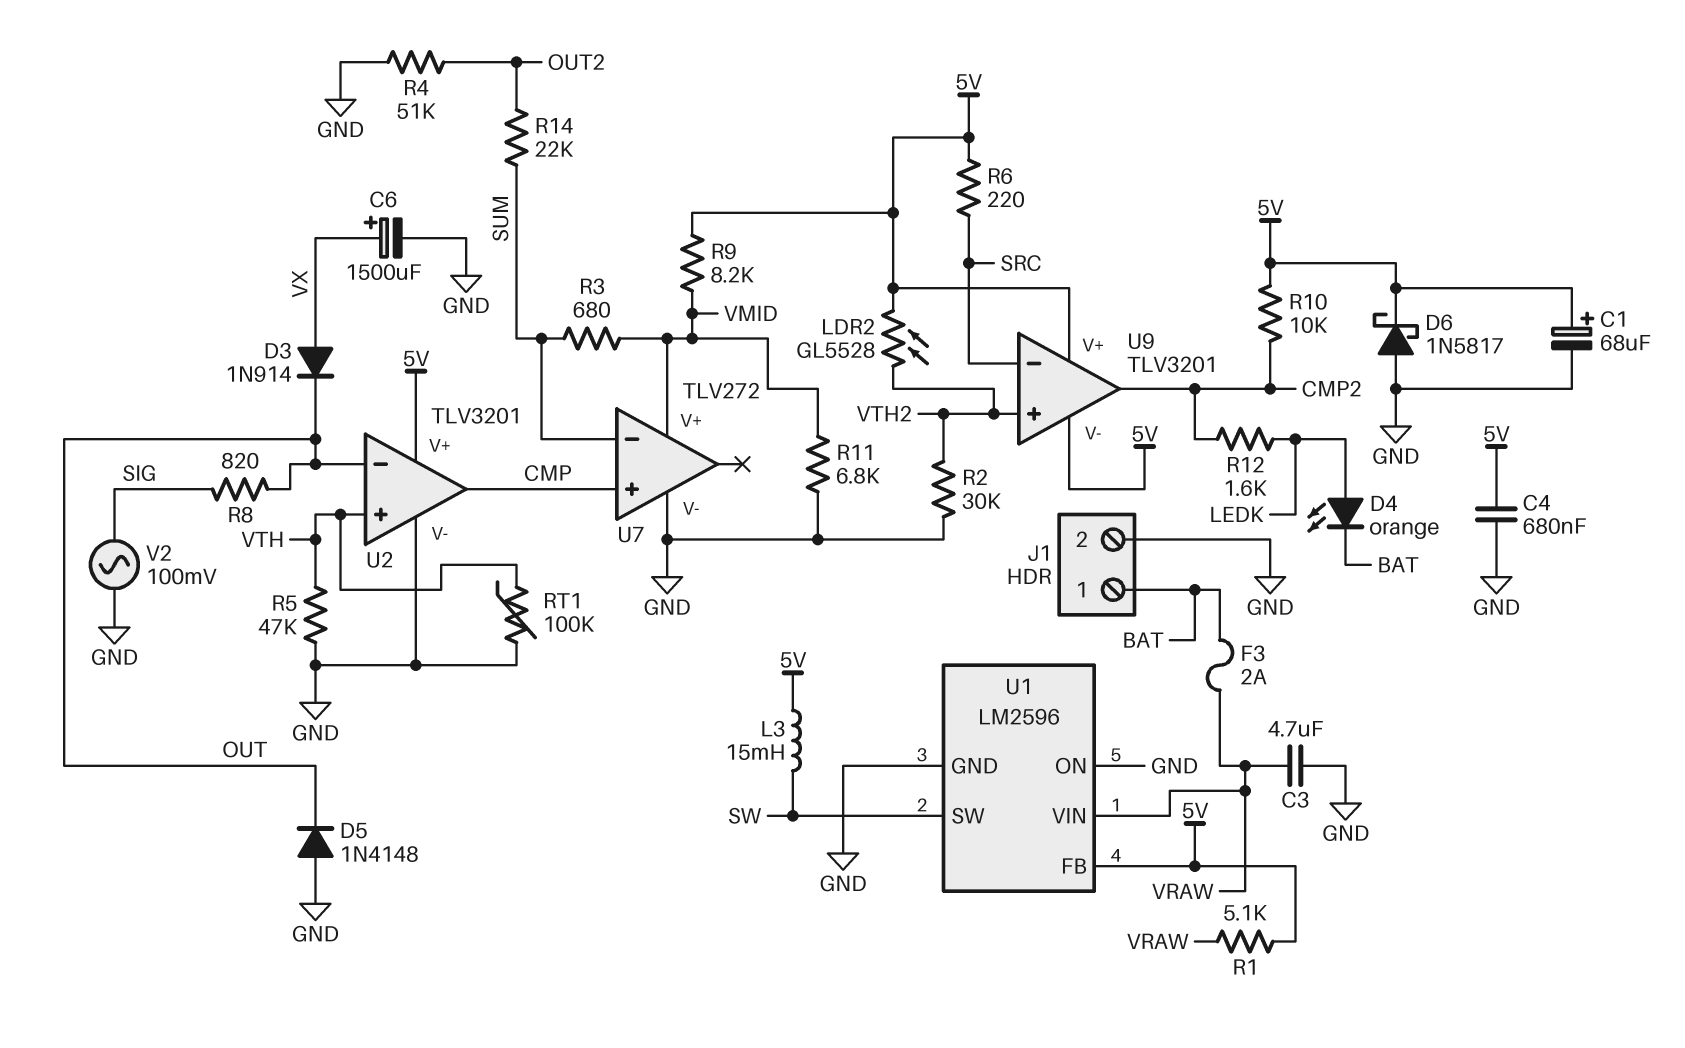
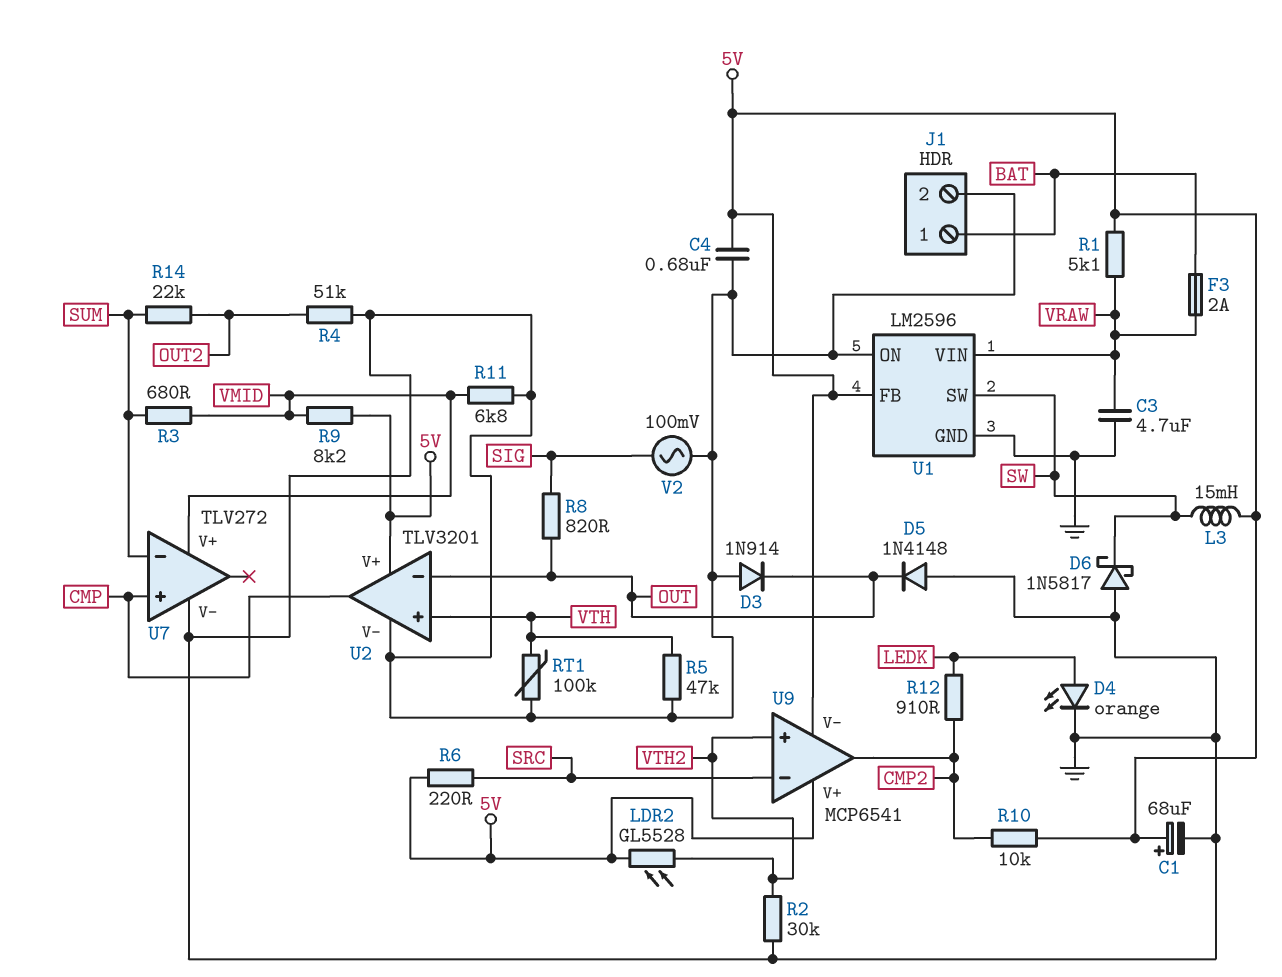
C6: 1500uF (plus VX, minus GND) -> none
D3: diode 1N914 (A VX, K OUT) -> diode 1N914 (A GND, K OUT)
D4: LED orange (A LEDK, K BAT) -> LED orange (A LEDK, K GND)
D6: schottky 1N5817 (A GND, K 5V) -> schottky 1N5817 (A GND, K SW)
R12: 1.6k (CMP2, LEDK) -> 910 (CMP2, LEDK)
U9: TLV3201 -> MCP6541

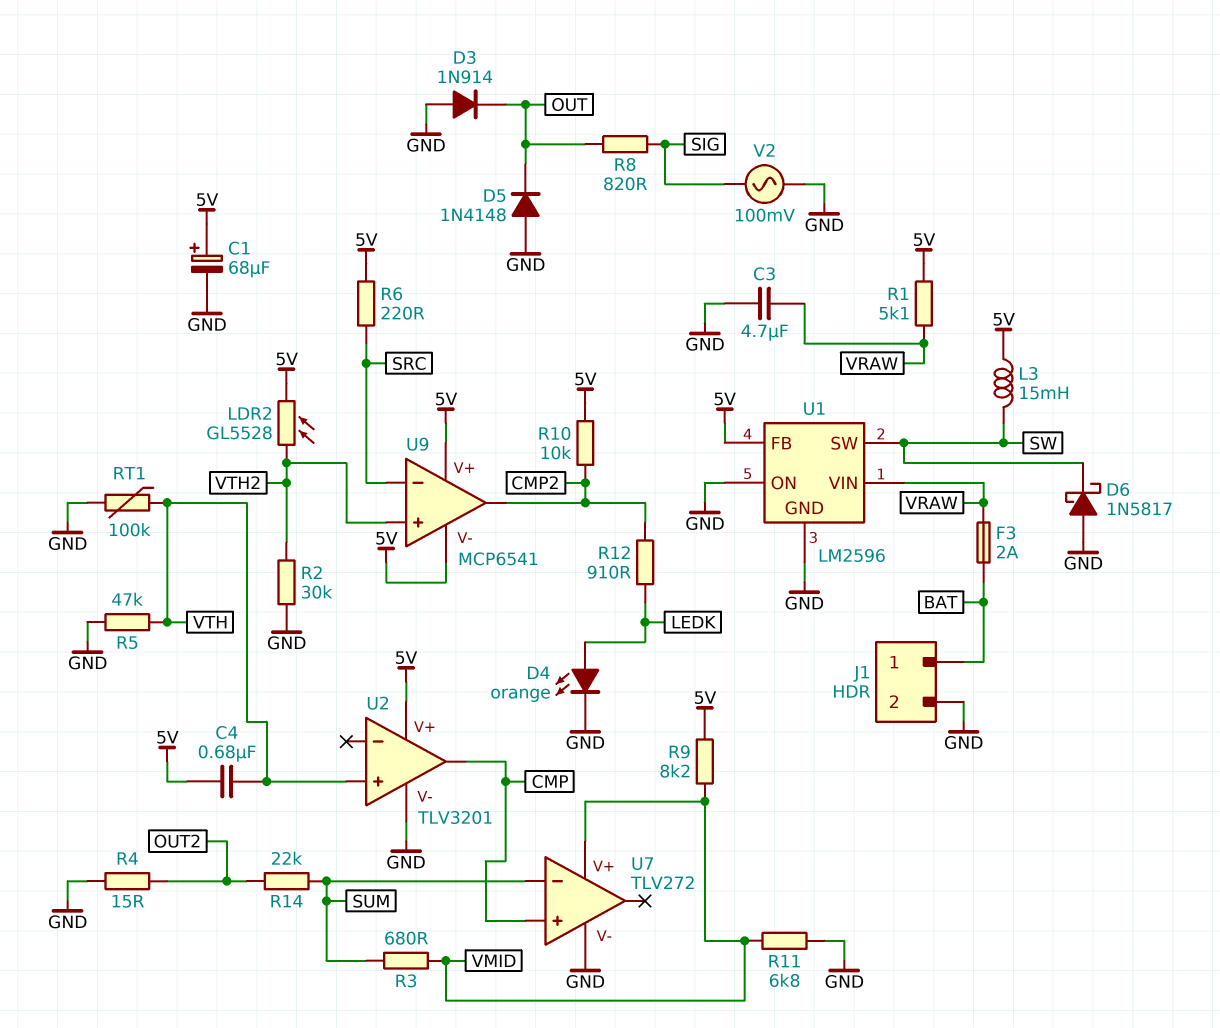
C4: 680nF (5V, GND) -> 680nF (5V, VTH)
R4: 51k (GND, OUT2) -> 15 (GND, OUT2)
U2 pin in-: OUT -> none

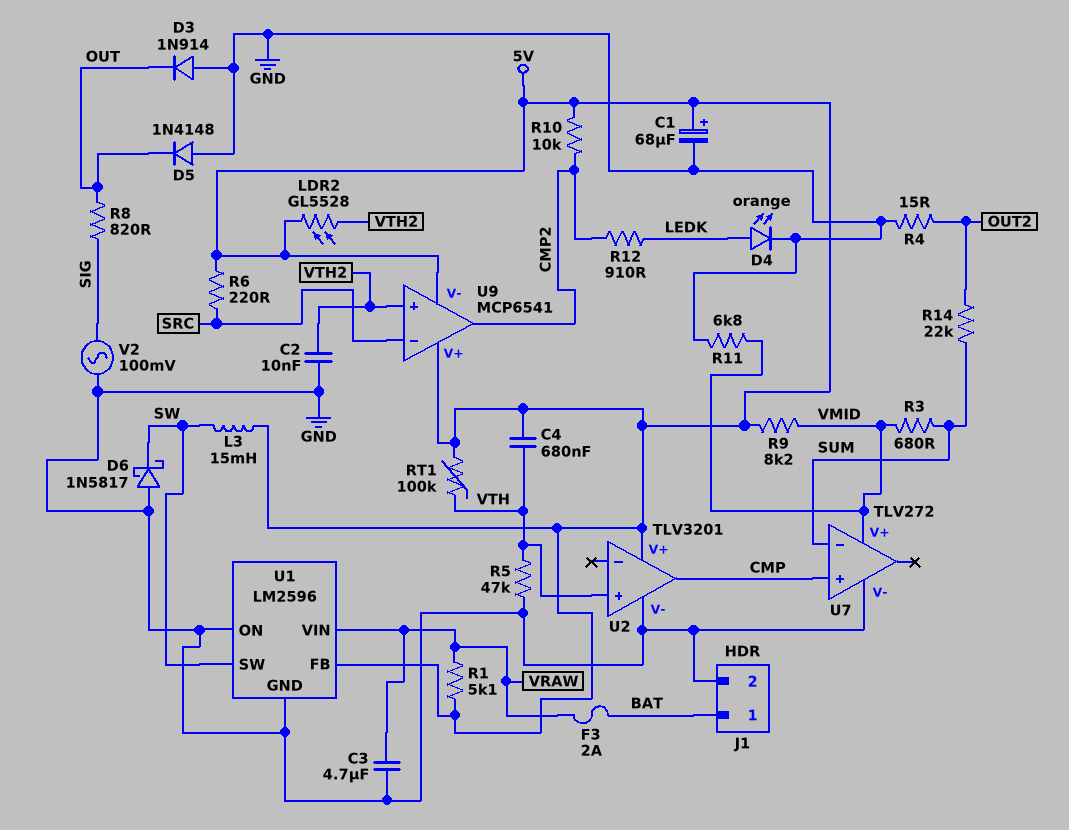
C2: none -> 10nF (GND, VTH2)
R2: 30k (GND, VTH2) -> none
RT1: 100k (GND, VTH) -> 100k (5V, VTH)

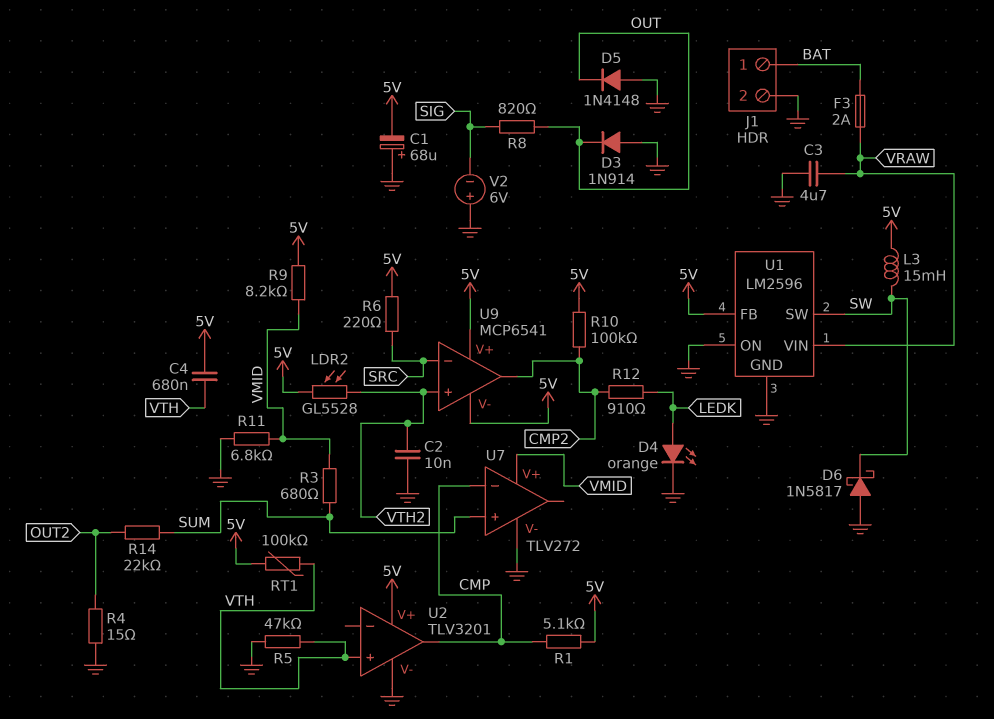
C1: 68uF (plus 5V, minus GND) -> 68uF (plus GND, minus 5V)
R1: 5.1k (5V, VRAW) -> 5.1k (5V, CMP)
R10: 10k (5V, CMP2) -> 100k (5V, CMP2)
U7 pin in+: CMP -> SUM
U7 pin in-: SUM -> CMP
V2: AC 100mV (GND, SIG) -> 6V (plus GND, minus SIG)

